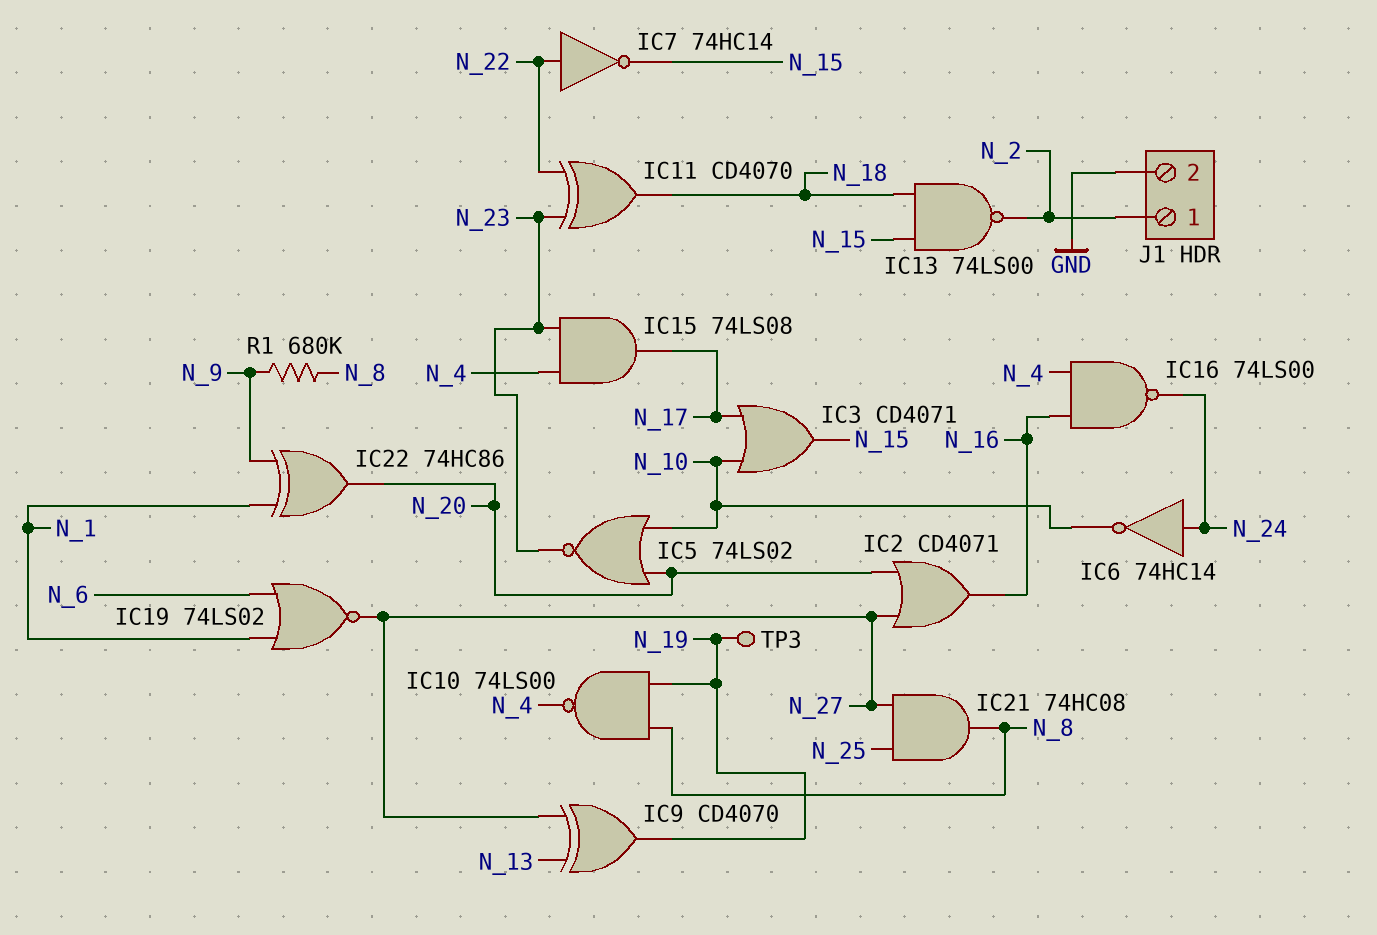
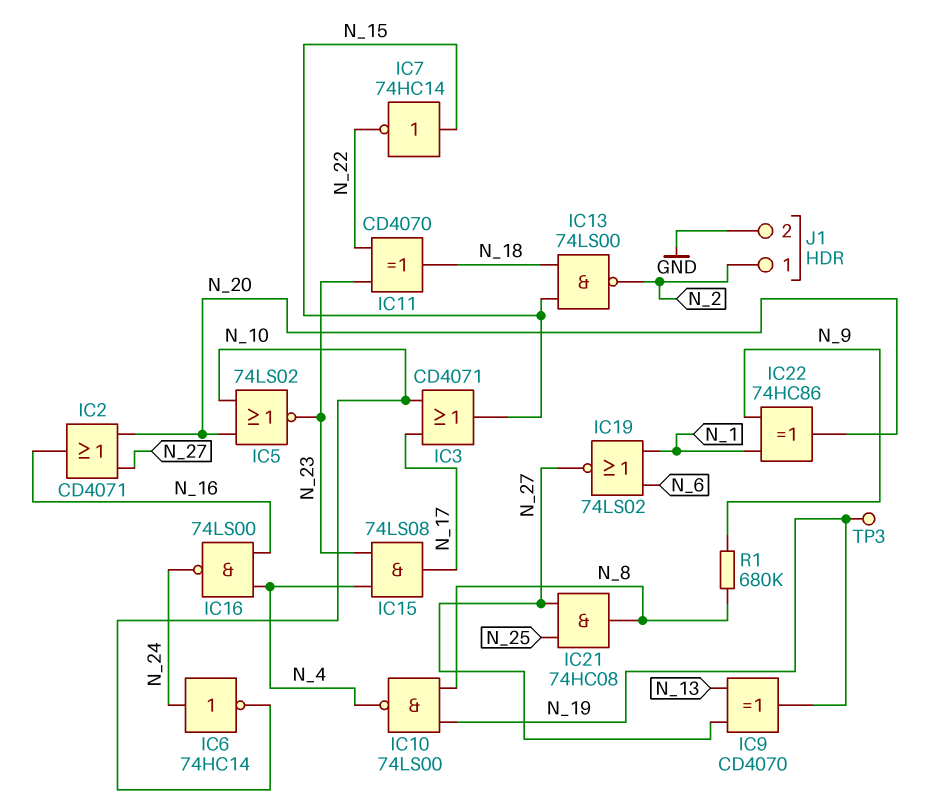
IC7: NOT 74HC14 (in N_22, out N_15) -> NOT 74HC14 (in N_15, out N_22)

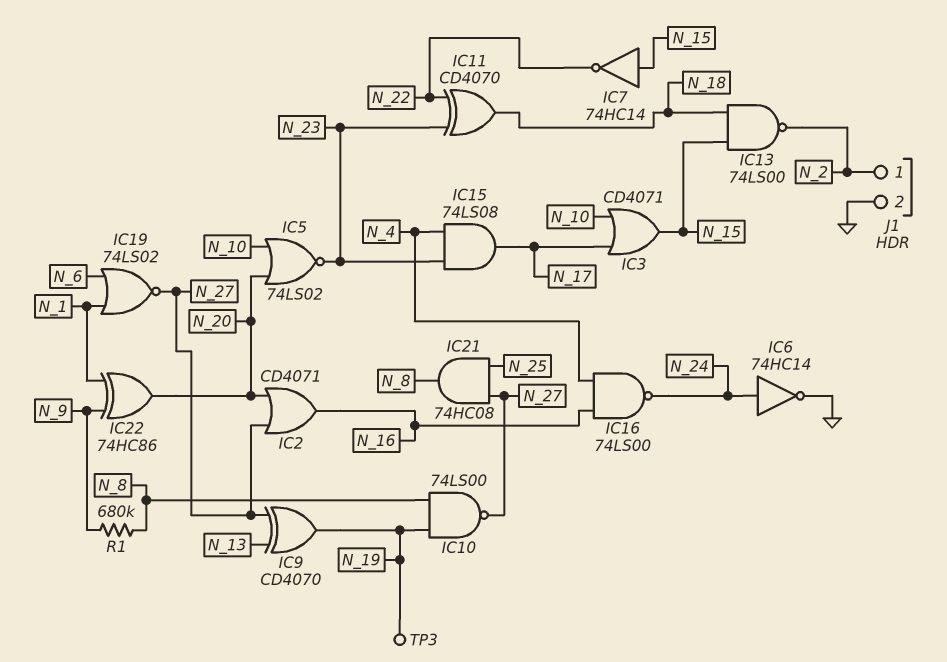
IC6: NOT 74HC14 (in N_24, out N_10) -> NOT 74HC14 (in N_24, out GND)
IC10: NAND 74LS00 (in N_8, in N_19, out N_4) -> NAND 74LS00 (in N_8, in N_19, out N_27)

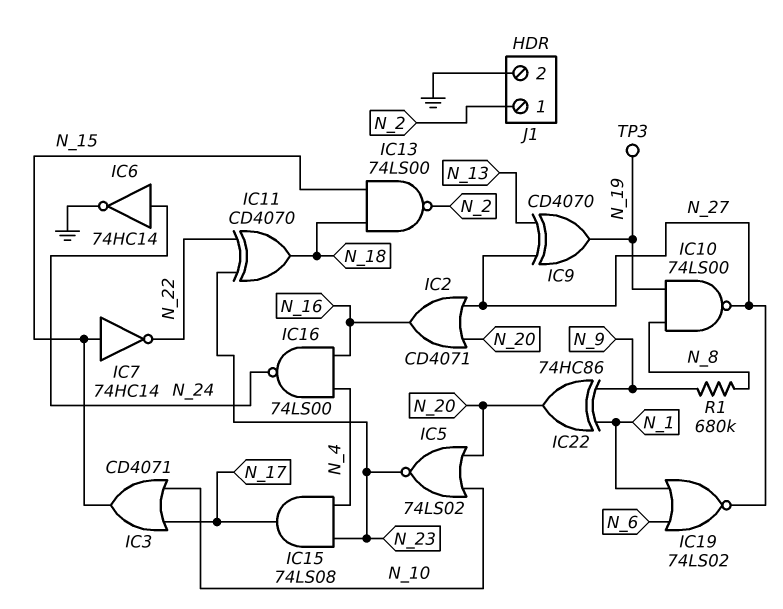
IC21: AND 74HC08 (in N_25, in N_27, out N_8) -> none

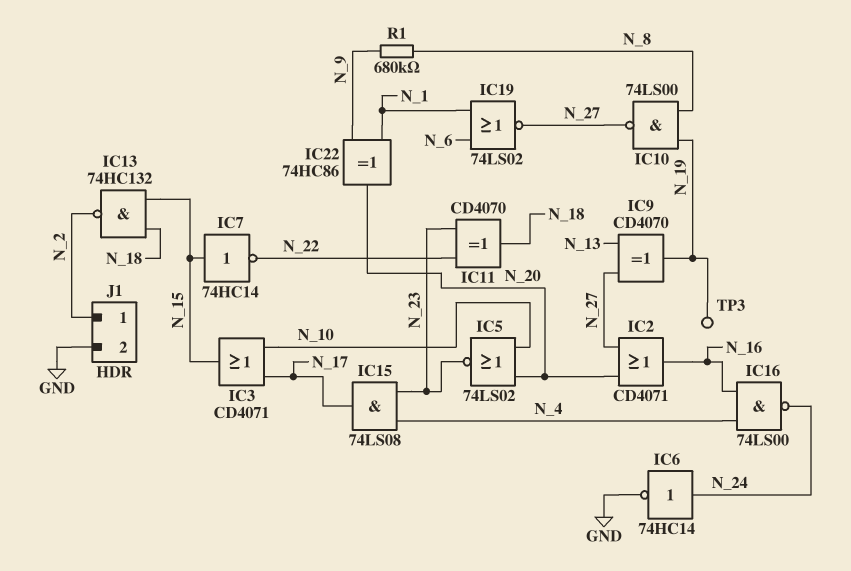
IC13: NAND 74LS00 (in N_15, in N_18, out N_2) -> NAND 74HC132 (in N_15, in N_18, out N_2)

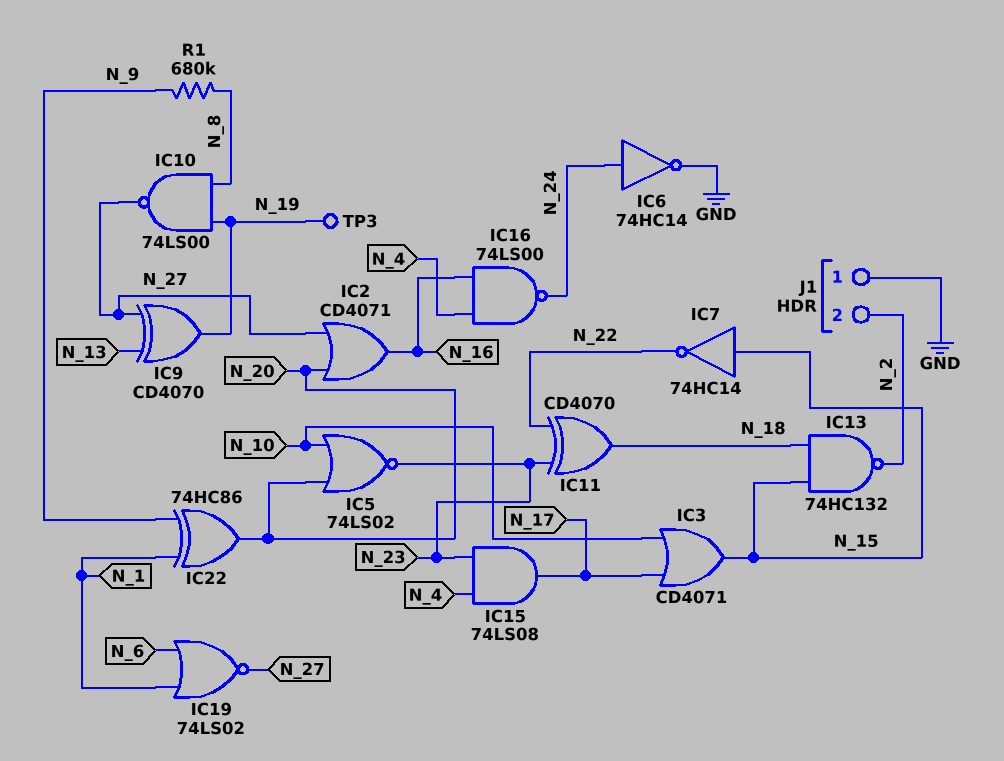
J1 pin 1: N_2 -> GND
J1 pin 2: GND -> N_2

